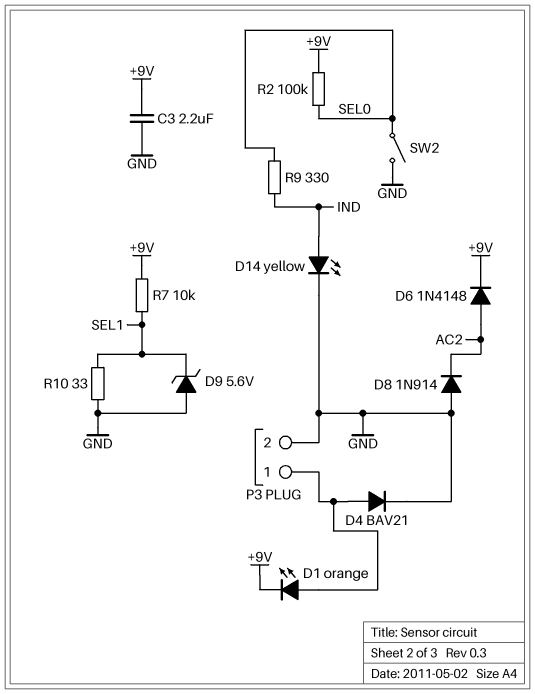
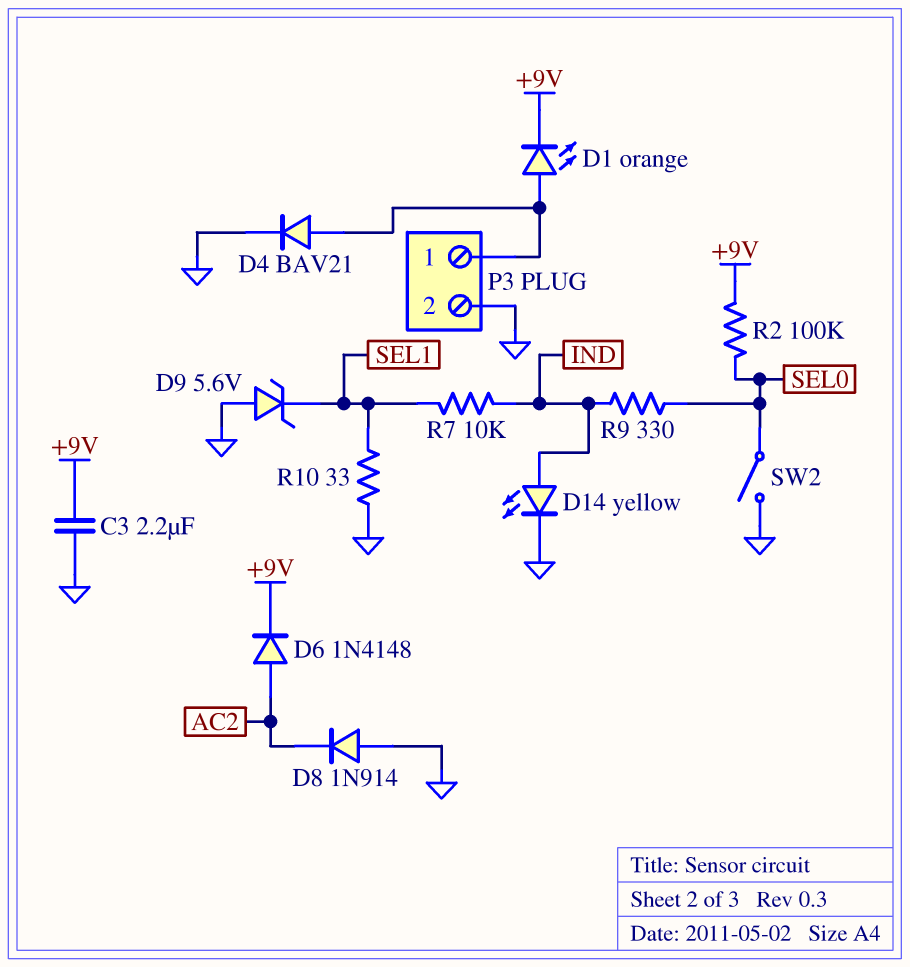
R7: 10k (+9V, SEL1) -> 10k (IND, SEL1)

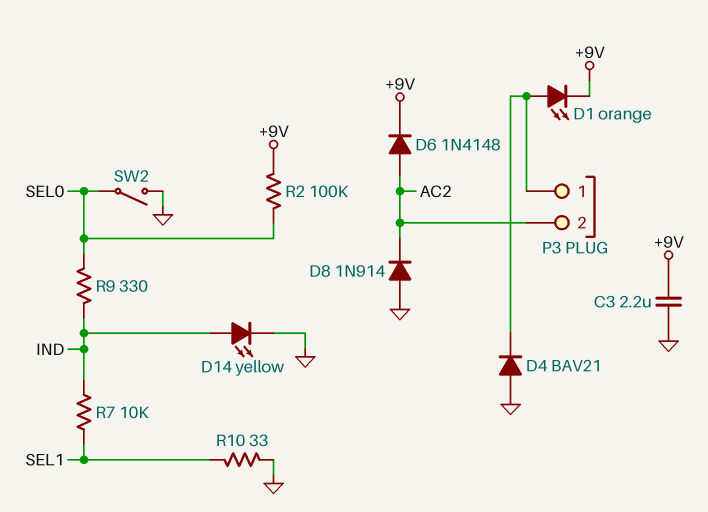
D4: diode BAV21 (A P3/1, K GND) -> diode BAV21 (A GND, K P3/1)
D9: zener 5.6V (A GND, K SEL1) -> none
P3 pin 2: GND -> AC2

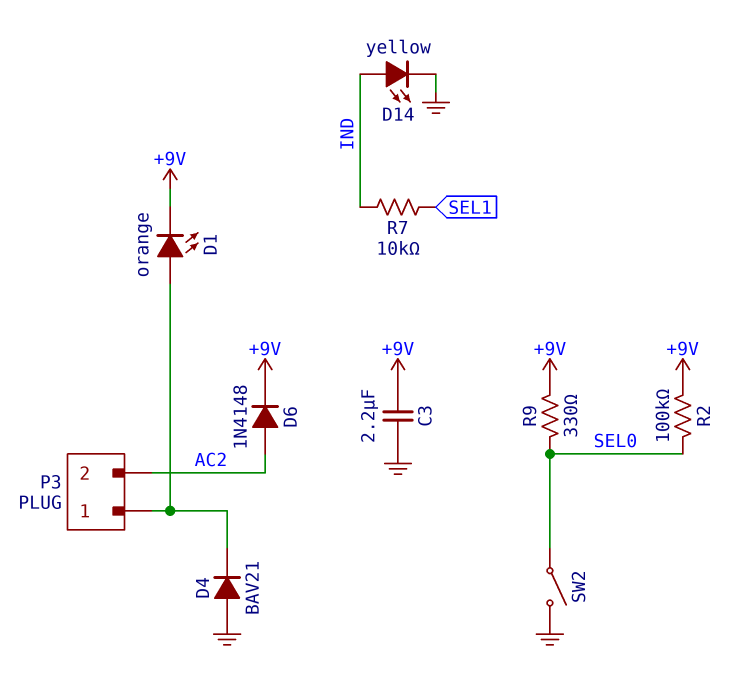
D8: diode 1N914 (A GND, K AC2) -> none
R9: 330 (IND, SEL0) -> 330 (+9V, SEL0)
R10: 33 (GND, SEL1) -> none

